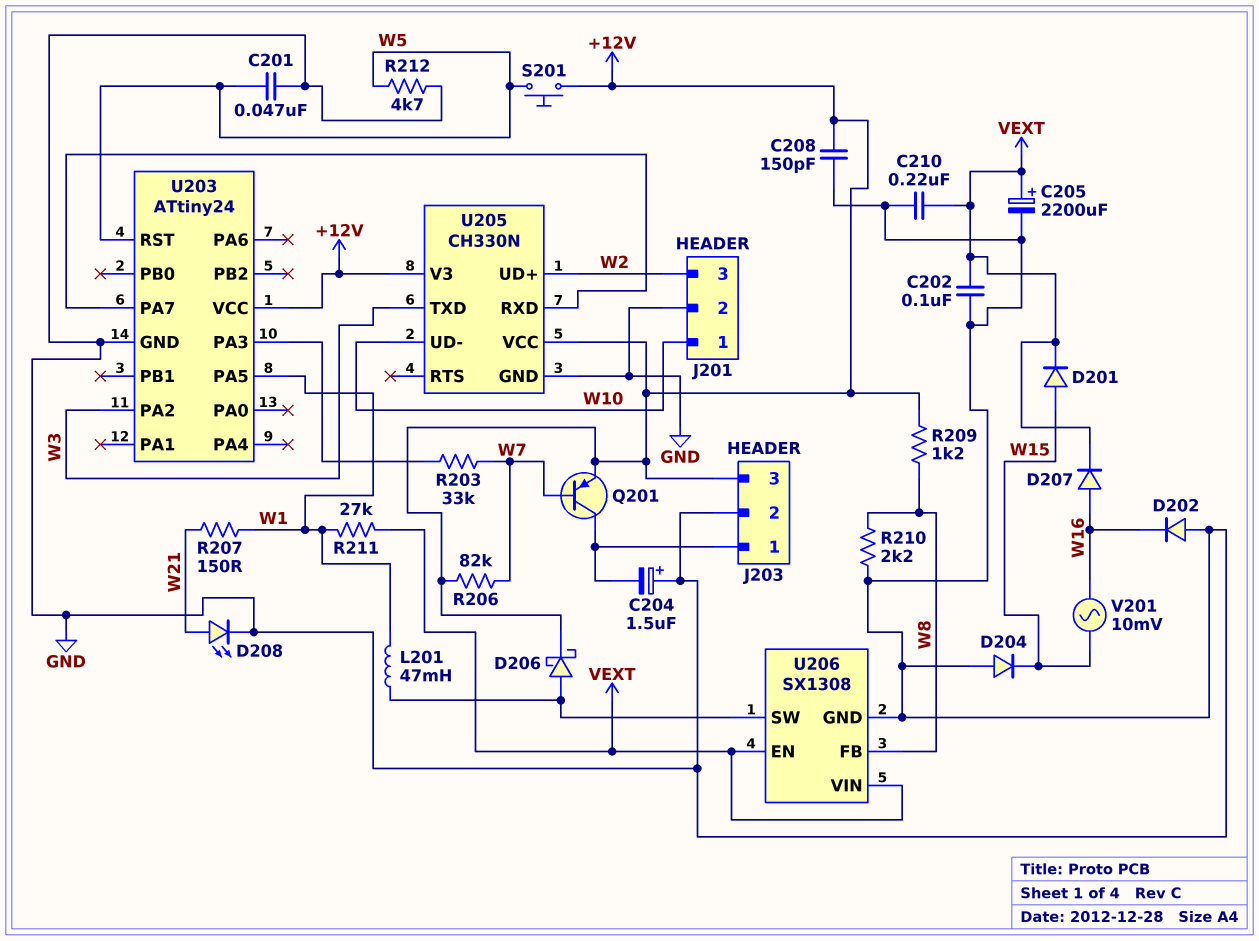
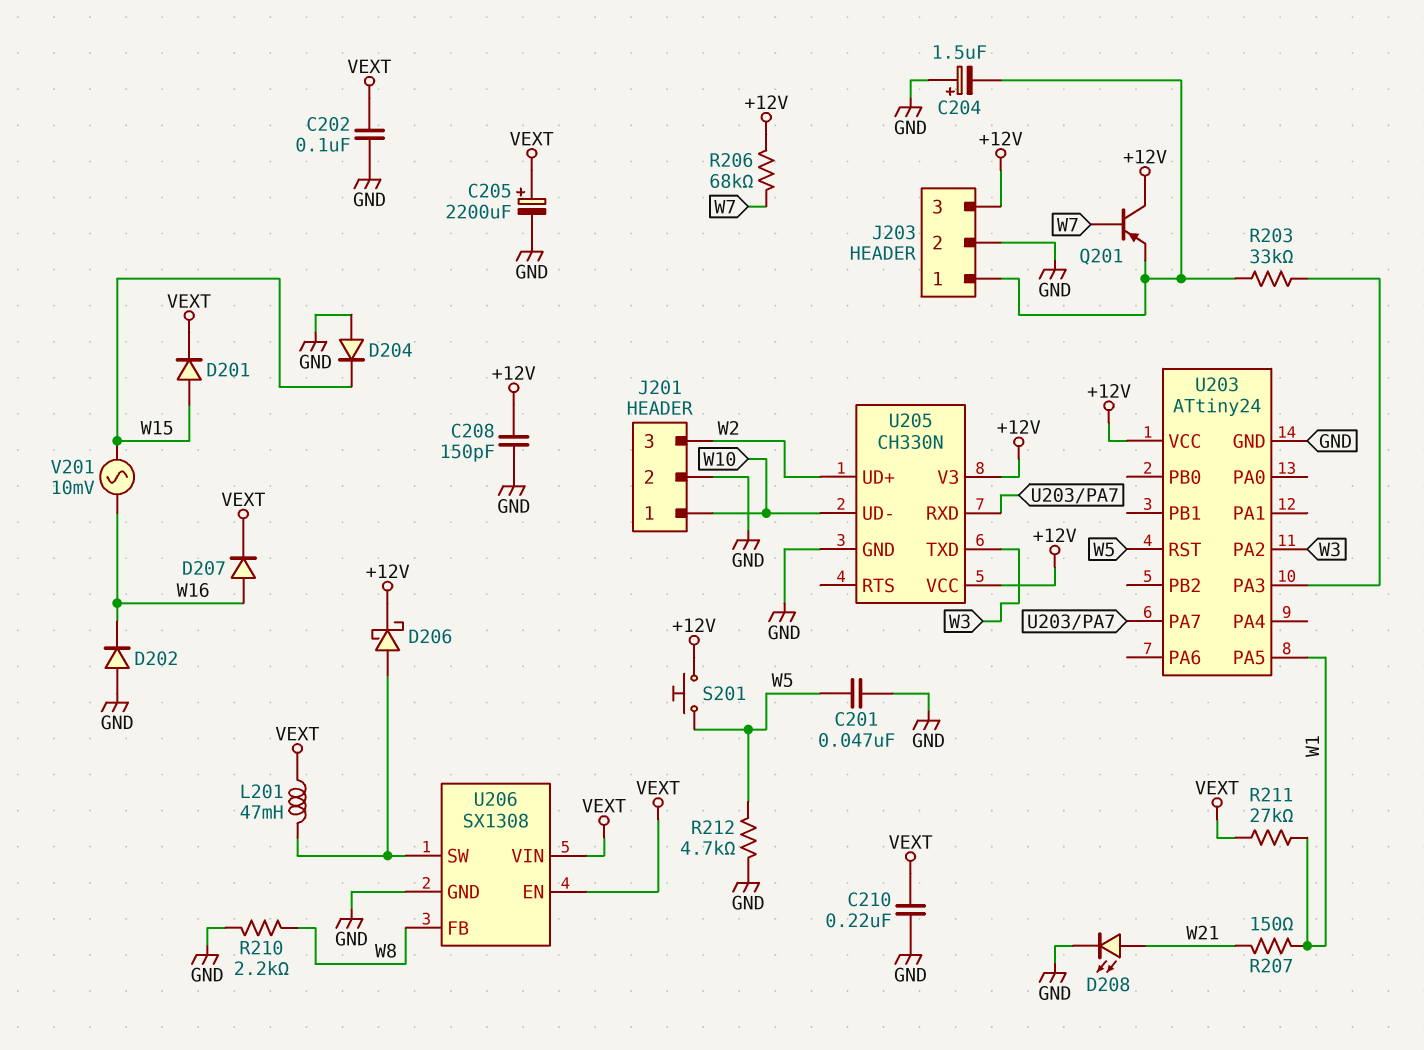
L201: 47mH (U206/SW, W1) -> 47mH (U206/SW, VEXT)
Q201: PNP (B W7, C J203/1, E +12V) -> PNP (B W7, C +12V, E J203/1)
R203: 33k (U203/PA3, W7) -> 33k (J203/1, U203/PA3)
R206: 82k (+12V, W7) -> 68k (+12V, W7)
R209: 1.2k (+12V, W8) -> none

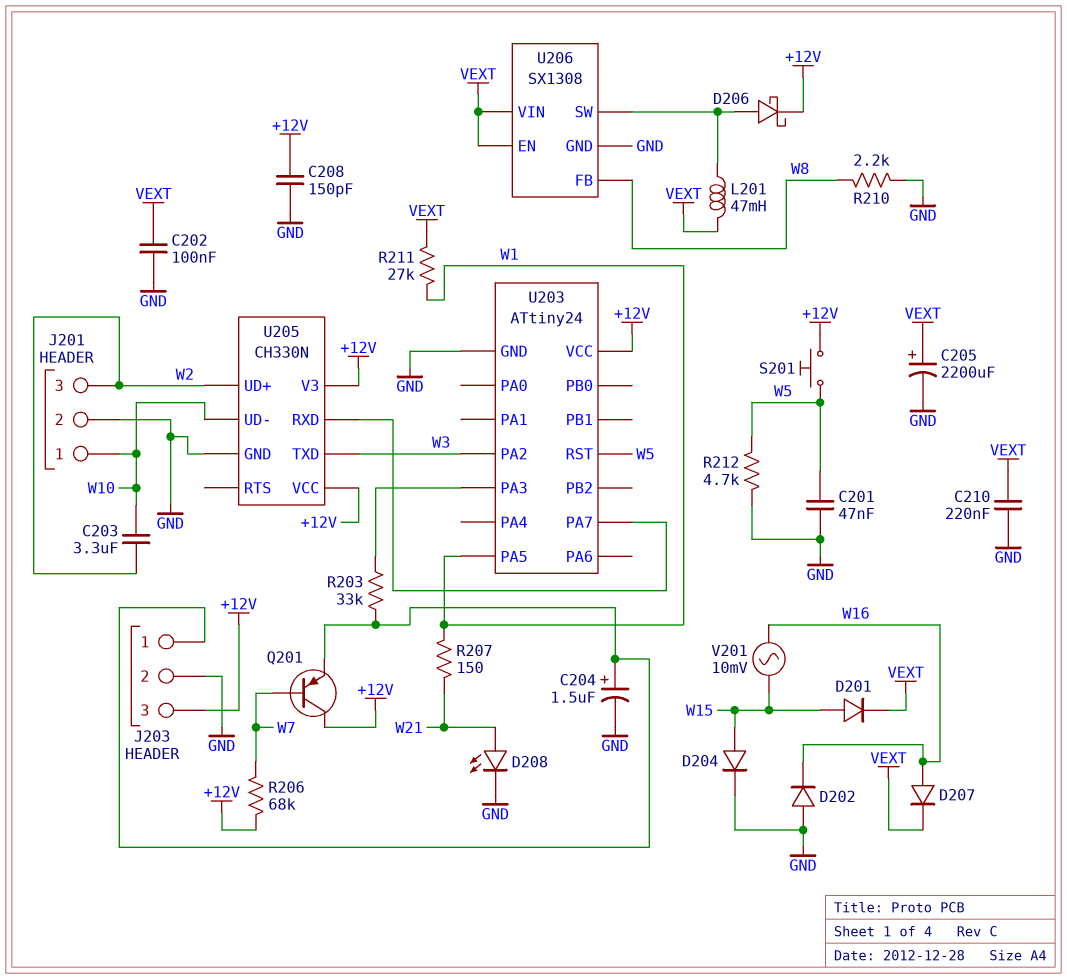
C203: none -> 3.3uF (W2, W10)
C204: 1.5uF (plus GND, minus J203/1) -> 1.5uF (plus J203/1, minus GND)
D204: diode (A GND, K W15) -> diode (A W15, K GND)

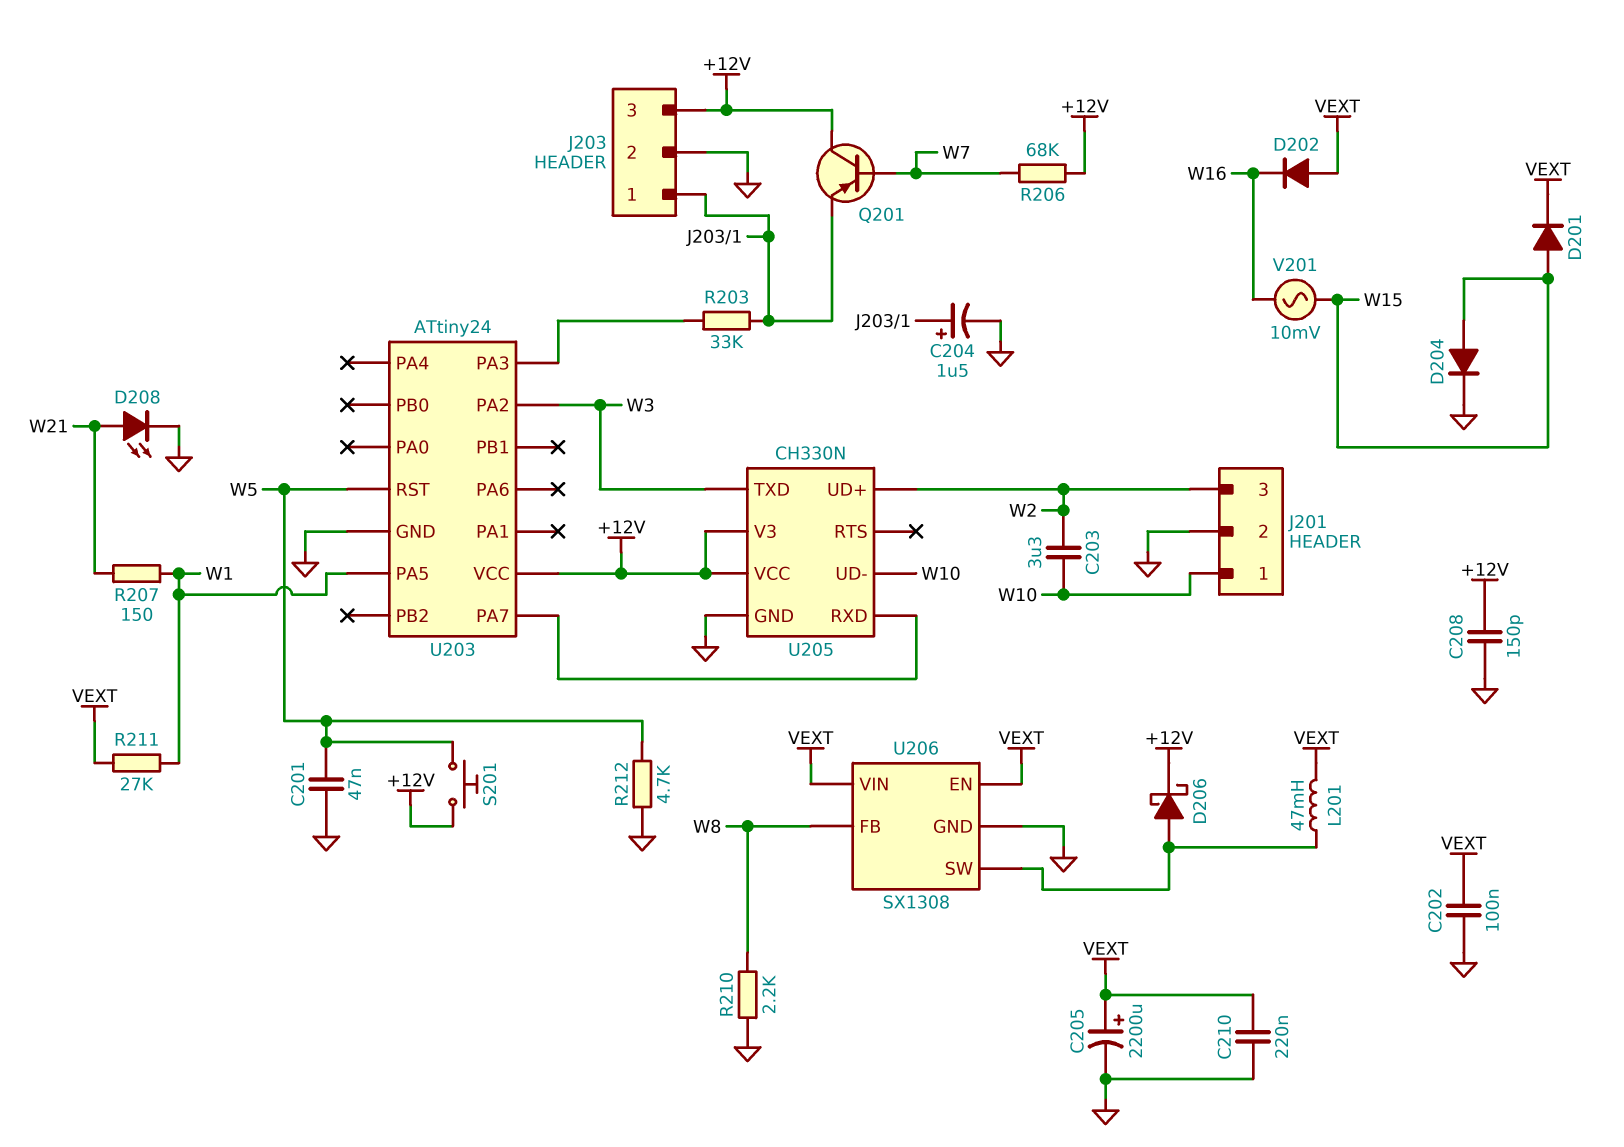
D202: diode (A GND, K W16) -> diode (A VEXT, K W16)
D207: diode (A W16, K VEXT) -> none

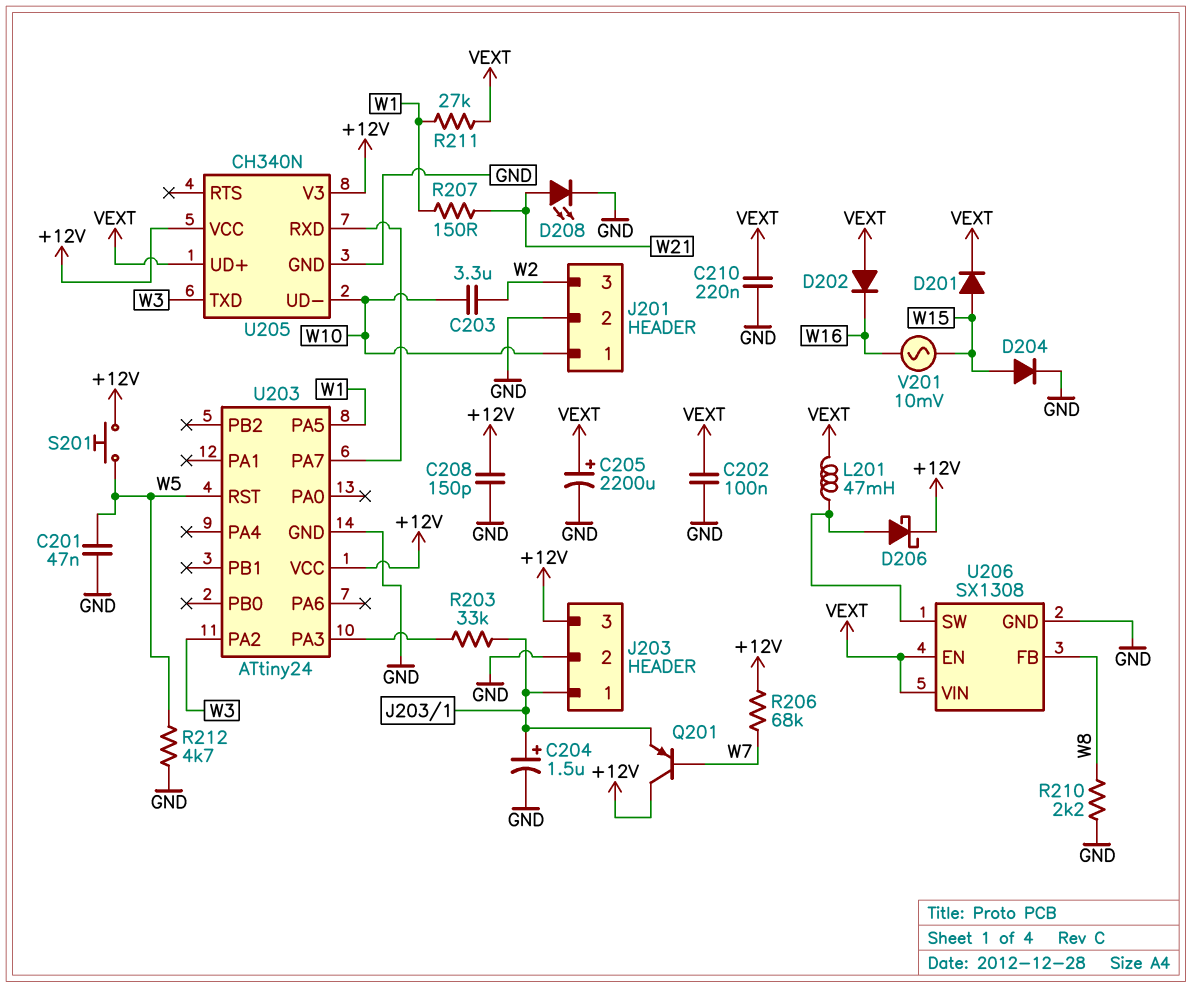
U205: CH330N -> CH340N
U205 pin UD+: W2 -> VEXT

